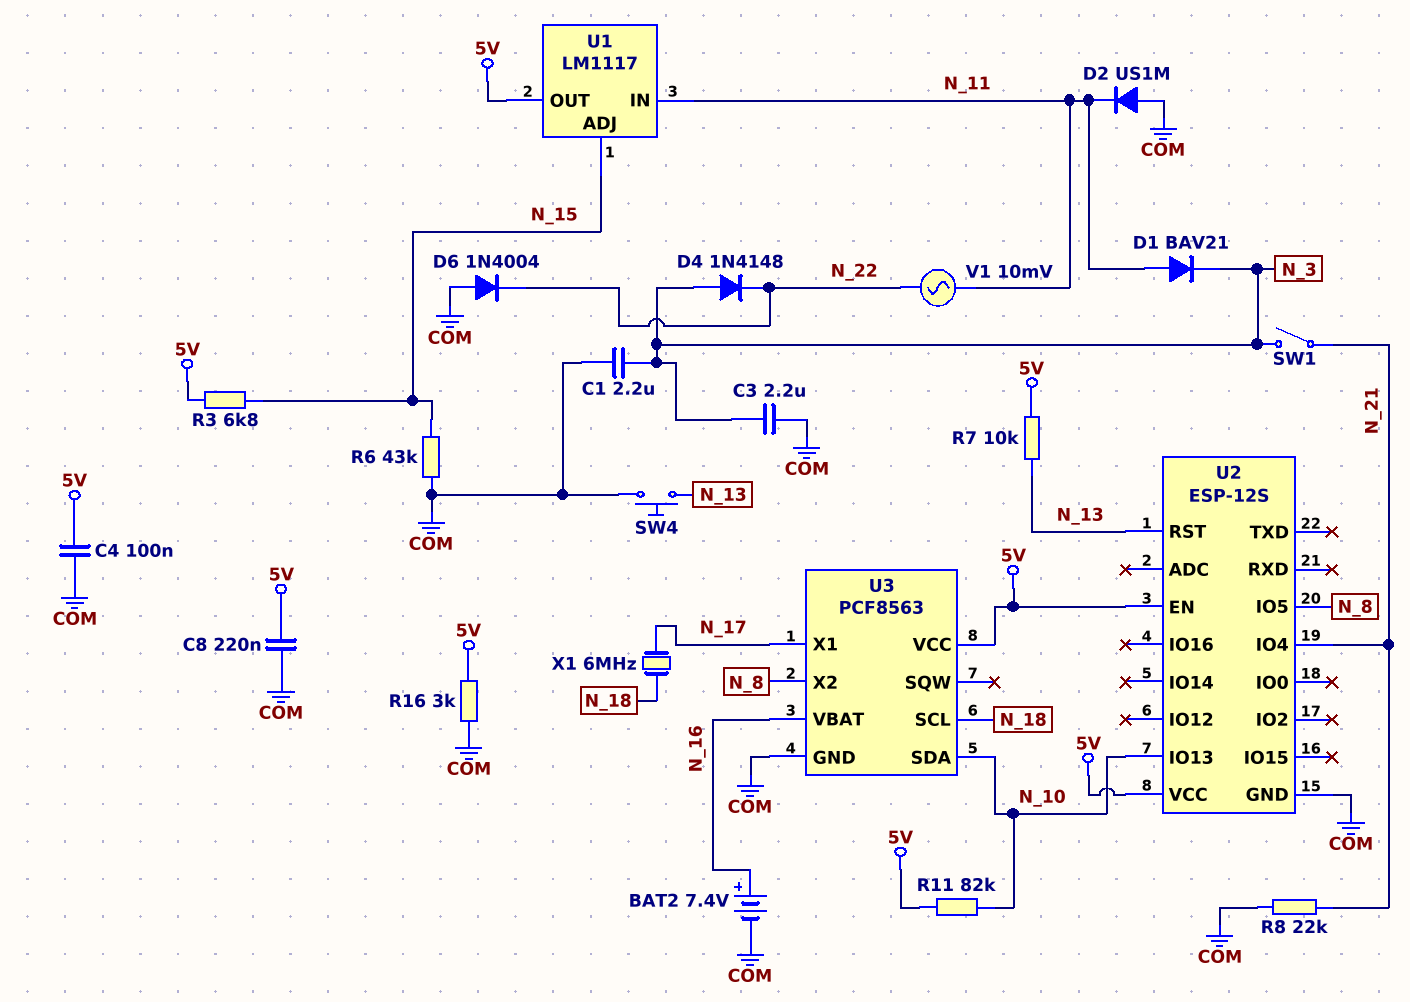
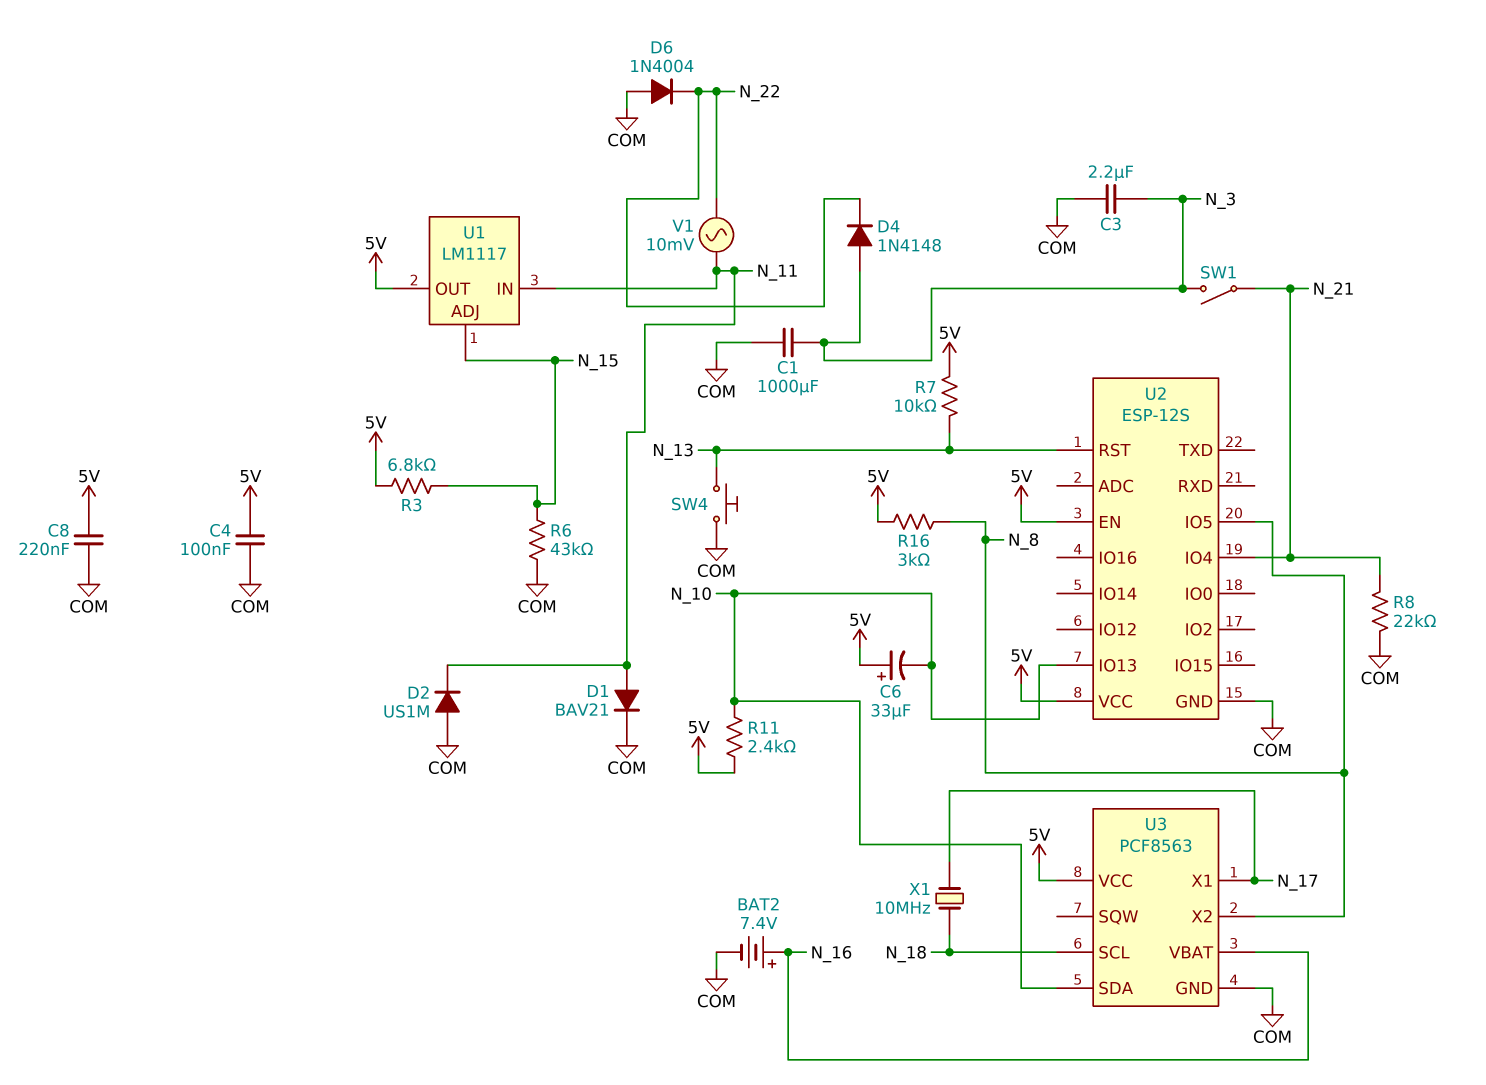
C1: 2.2uF (COM, N_3) -> 1000uF (COM, N_3)
C6: none -> 33uF (plus 5V, minus N_10)
D1: diode BAV21 (A N_11, K N_3) -> diode BAV21 (A N_11, K COM)
R11: 82k (5V, N_10) -> 2.4k (5V, N_10)
R16: 3k (5V, COM) -> 3k (5V, N_8)
X1: 6MHz (N_17, N_18) -> 10MHz (N_17, N_18)

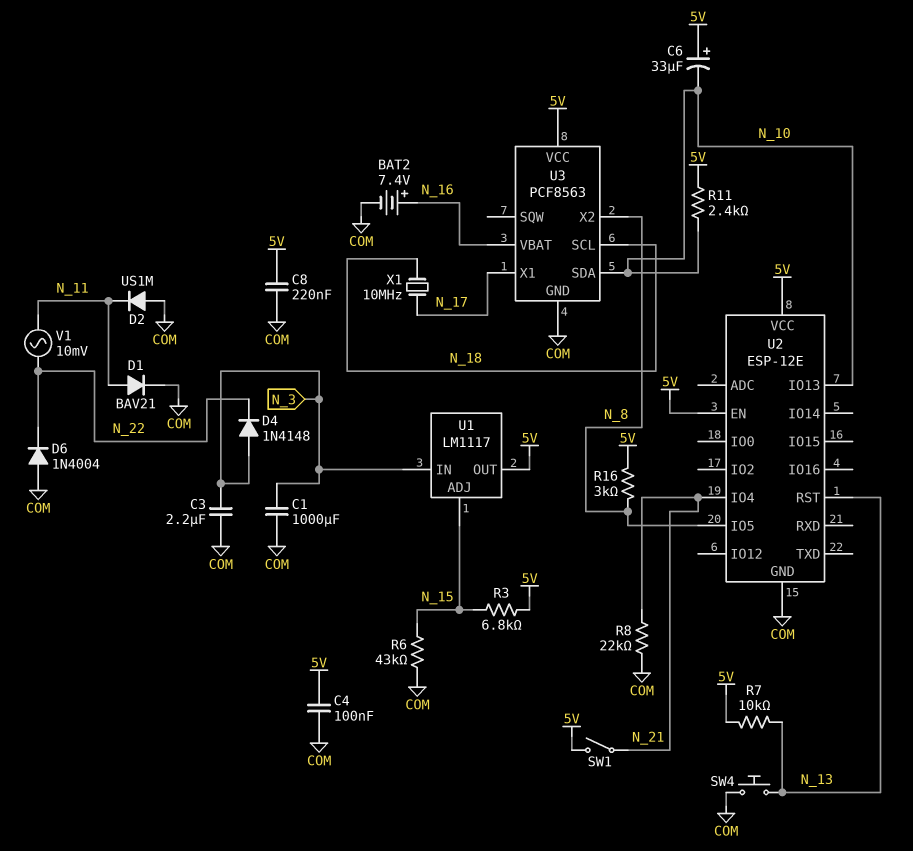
SW1: switch (N_3, N_21) -> switch (5V, N_21)
U1 pin IN: N_11 -> N_3
U2: ESP-12S -> ESP-12E

